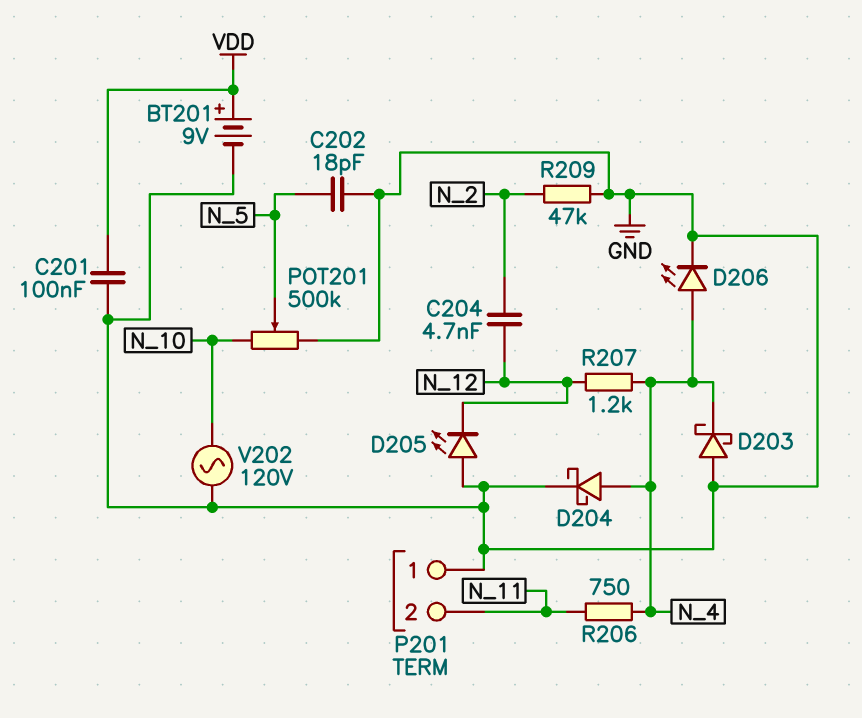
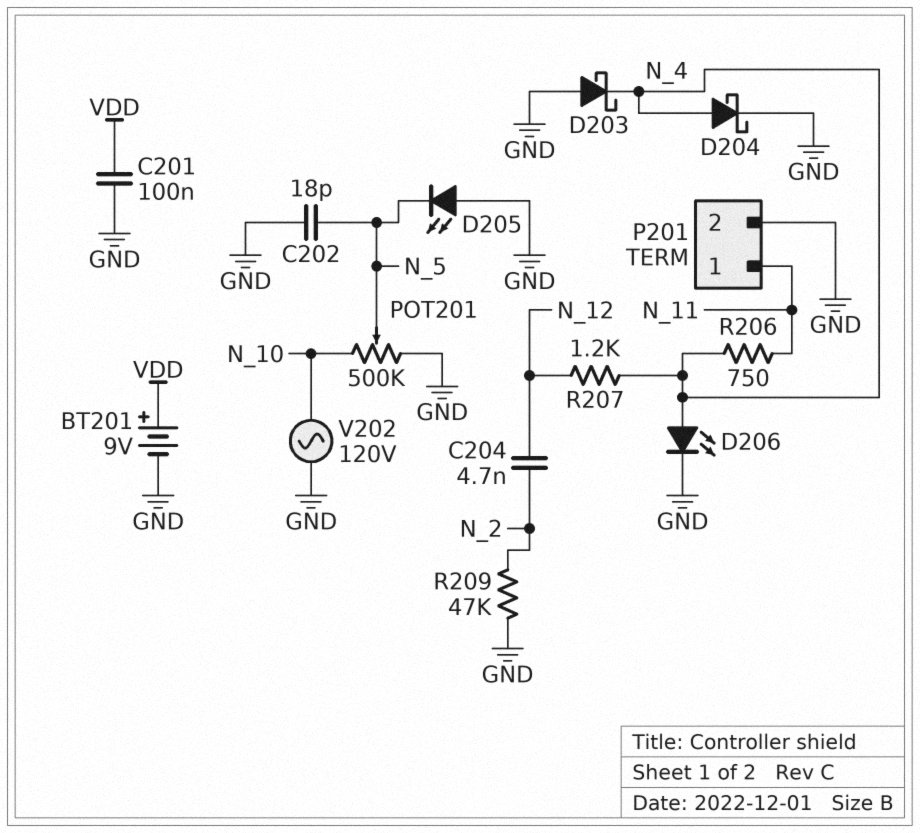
D205: LED (A GND, K N_12) -> LED (A GND, K N_5)
P201 pin 1: GND -> N_11
P201 pin 2: N_11 -> GND

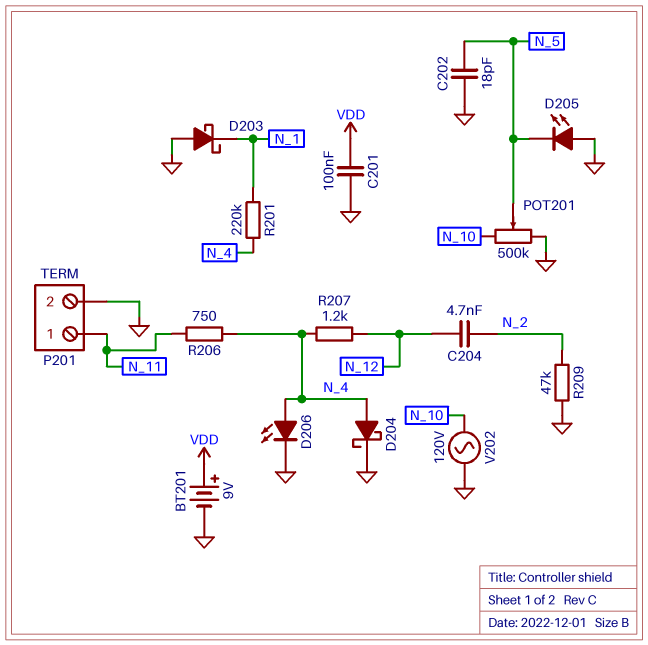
D203: schottky (A GND, K N_4) -> schottky (A GND, K N_1)
R201: none -> 220k (N_1, N_4)

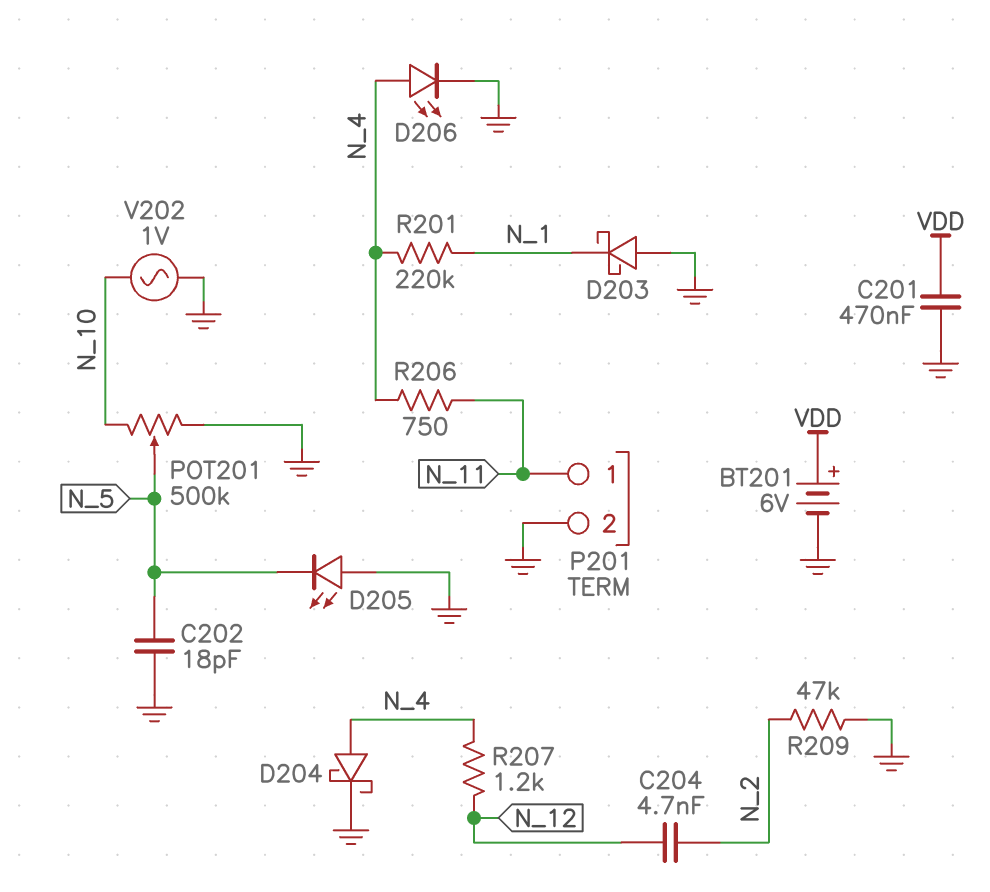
BT201: 9V (plus VDD, minus GND) -> 6V (plus VDD, minus GND)
C201: 100nF (GND, VDD) -> 470nF (GND, VDD)
V202: AC 120V (GND, N_10) -> AC 1V (GND, N_10)

